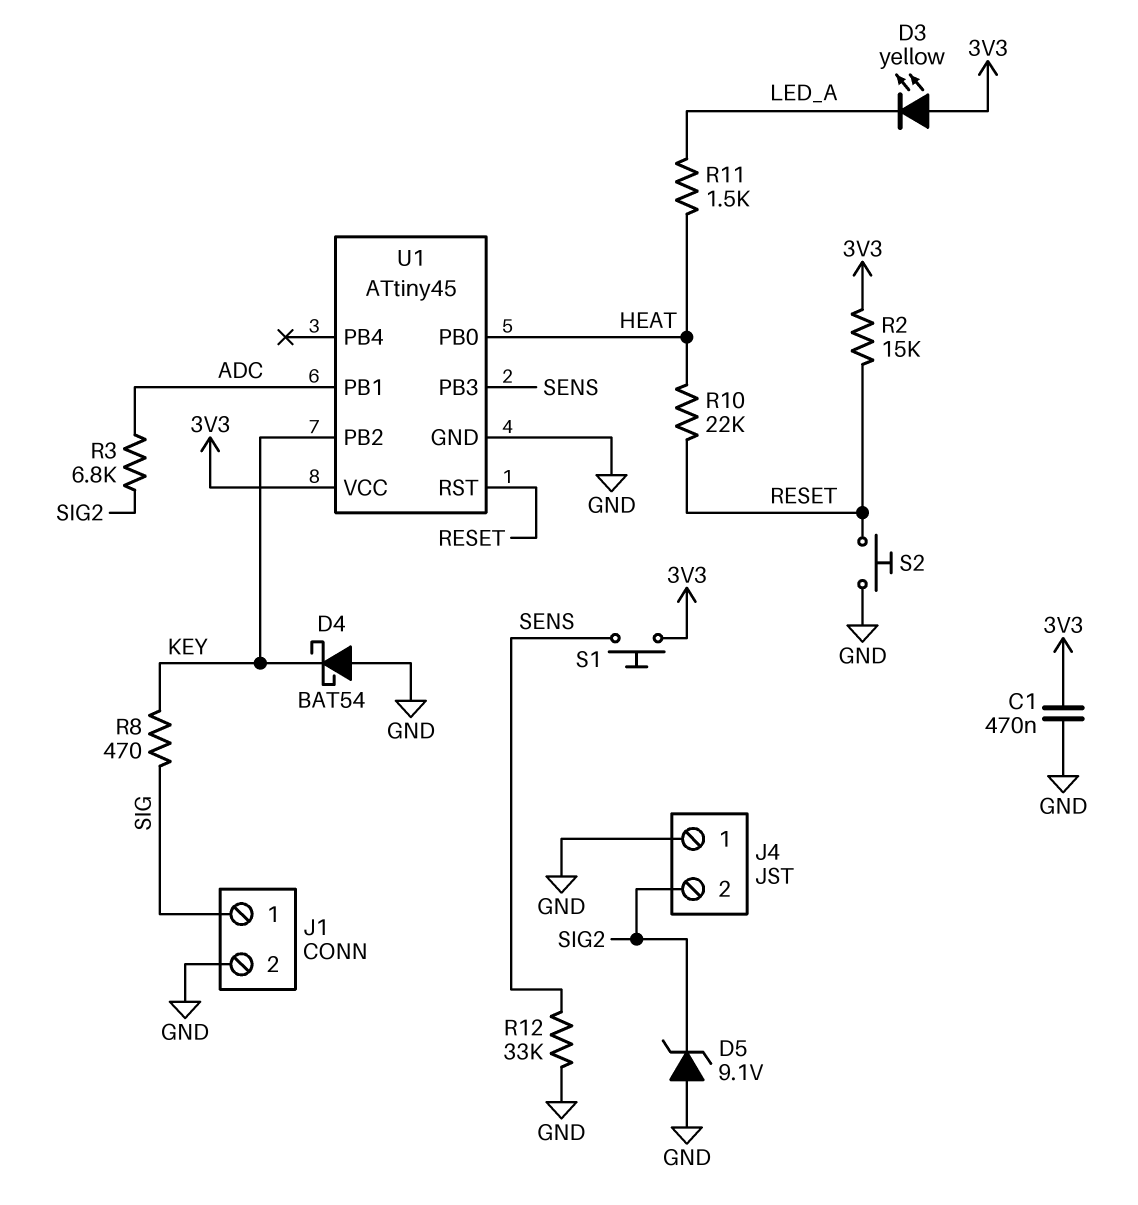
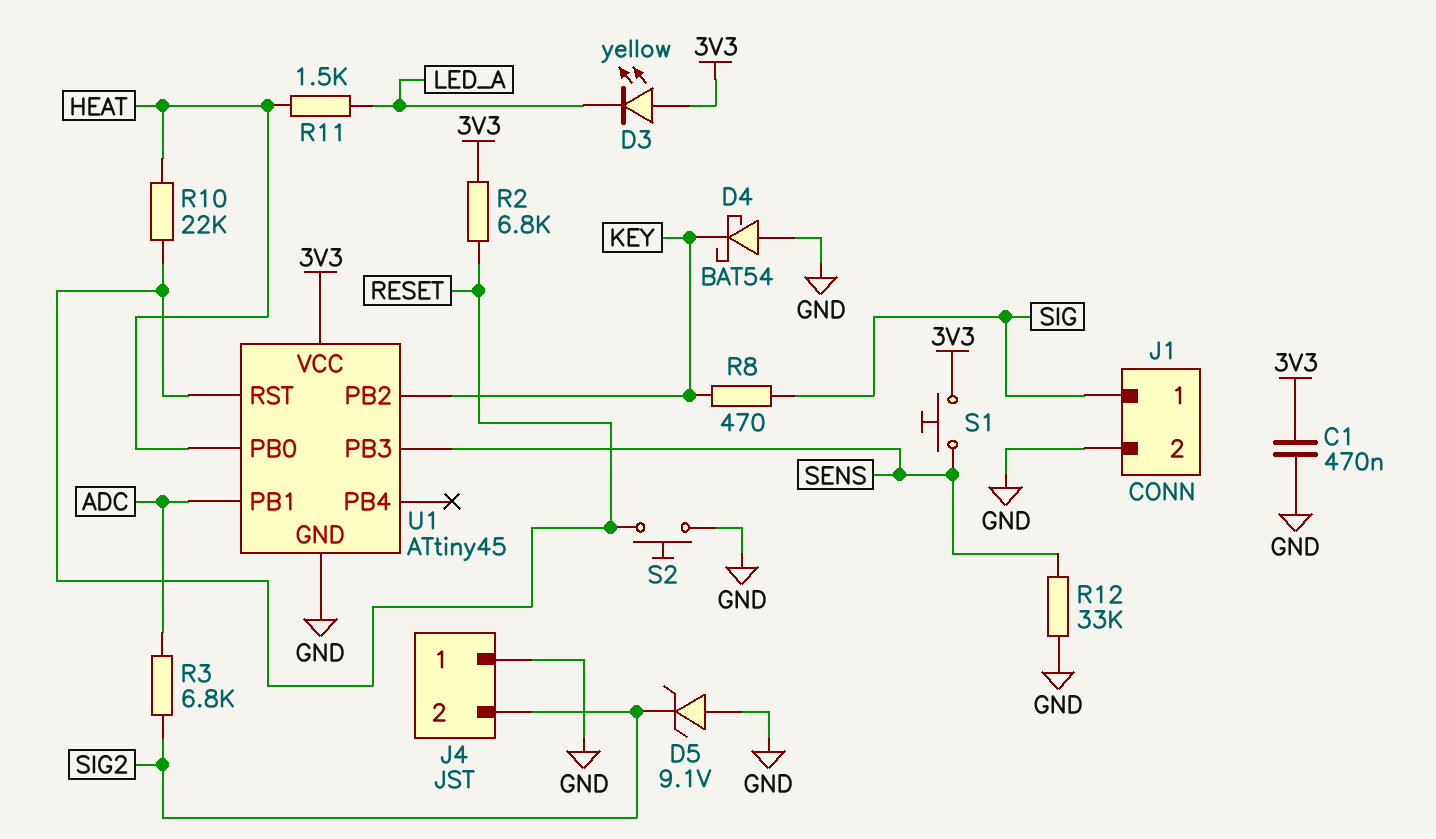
R2: 15k (3V3, RESET) -> 6.8k (3V3, RESET)

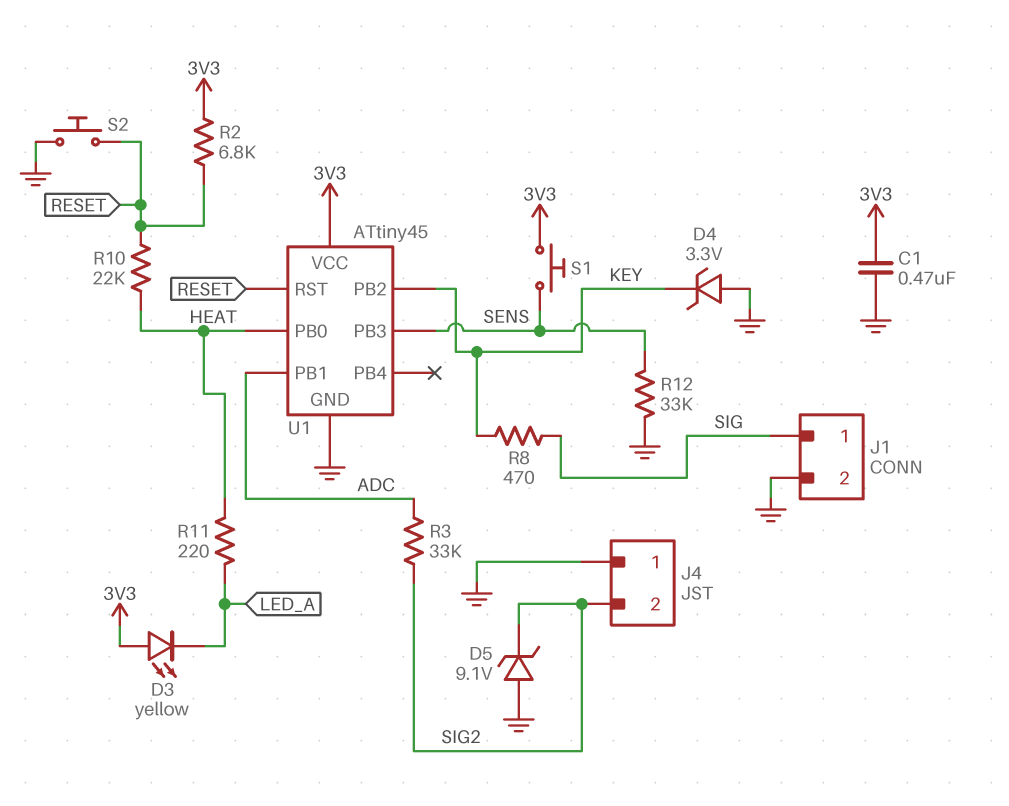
D4: schottky BAT54 (A GND, K KEY) -> zener 3.3V (A GND, K KEY)
R3: 6.8k (ADC, SIG2) -> 33k (ADC, SIG2)
R11: 1.5k (HEAT, LED_A) -> 220 (HEAT, LED_A)

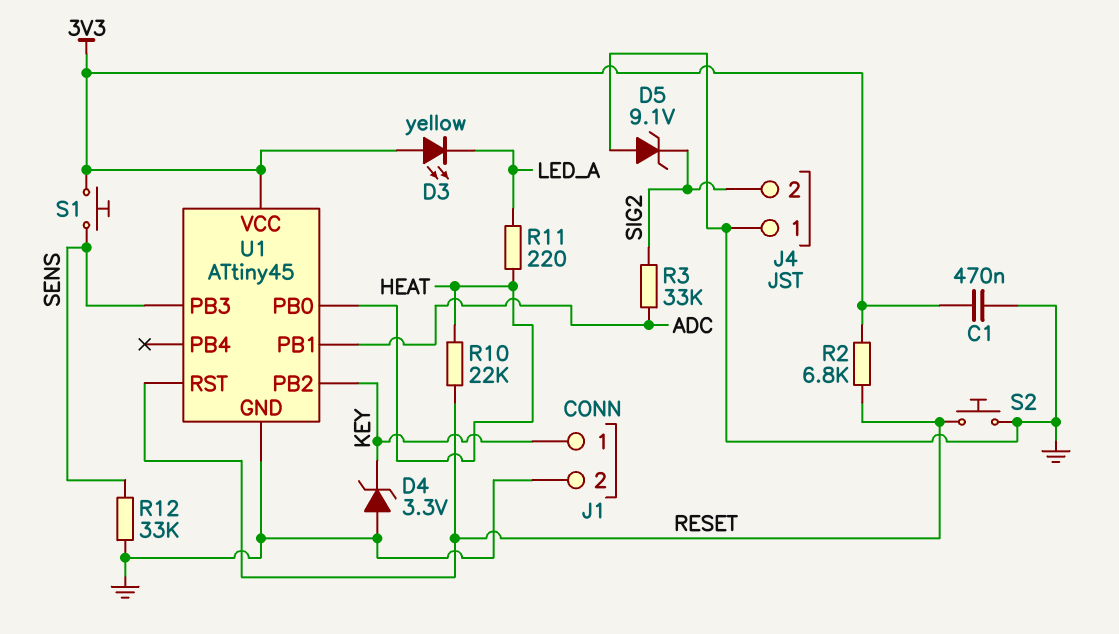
J1 pin 1: SIG -> KEY
R8: 470 (KEY, SIG) -> none

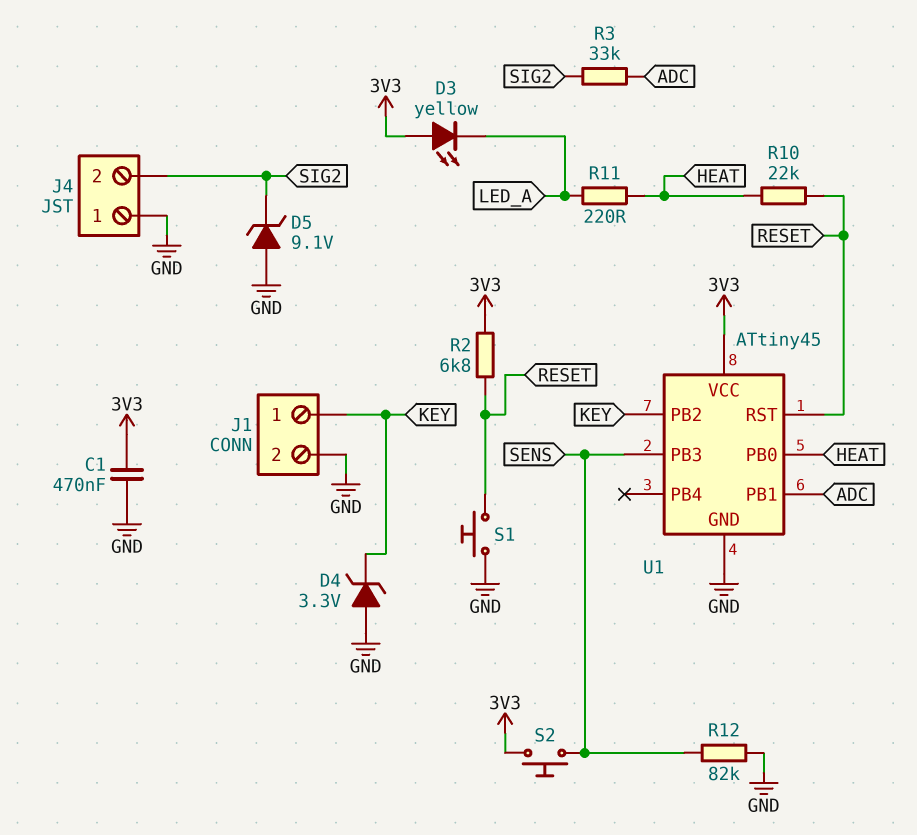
R12: 33k (GND, SENS) -> 82k (GND, SENS)
S1: button (3V3, SENS) -> button (GND, RESET)
S2: button (GND, RESET) -> button (3V3, SENS)

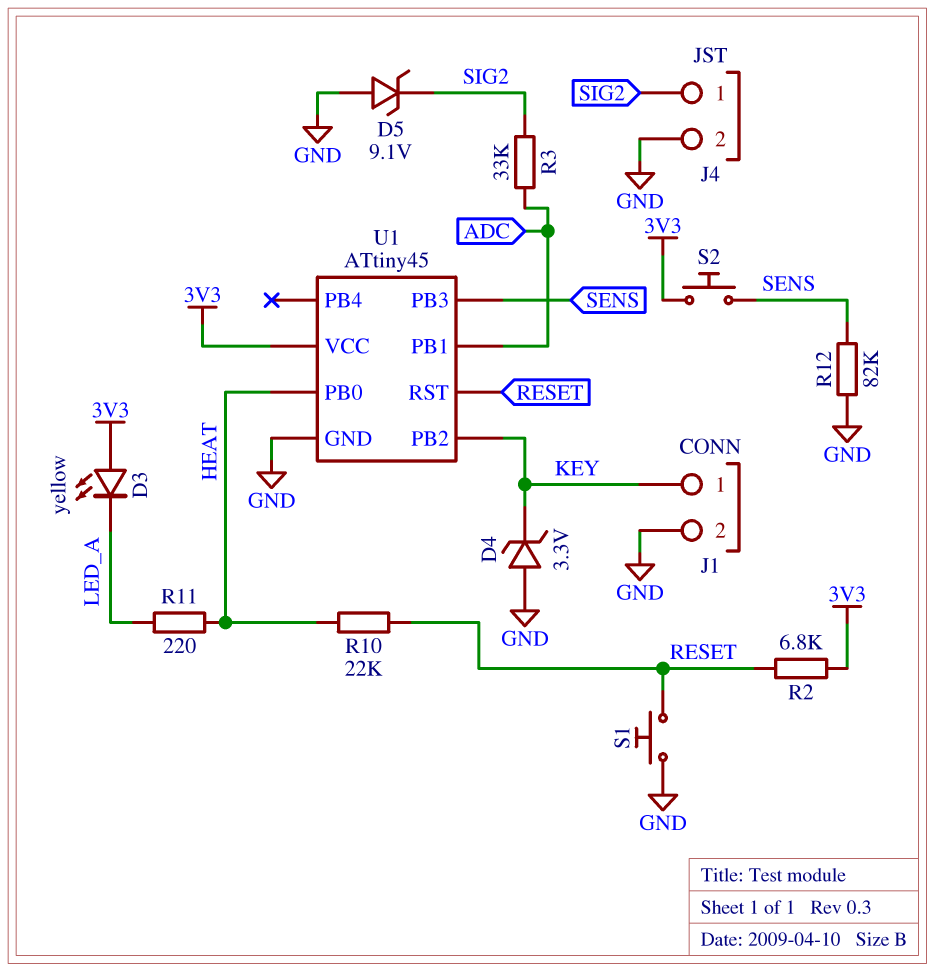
C1: 470nF (3V3, GND) -> none
J4 pin 1: GND -> SIG2
J4 pin 2: SIG2 -> GND

